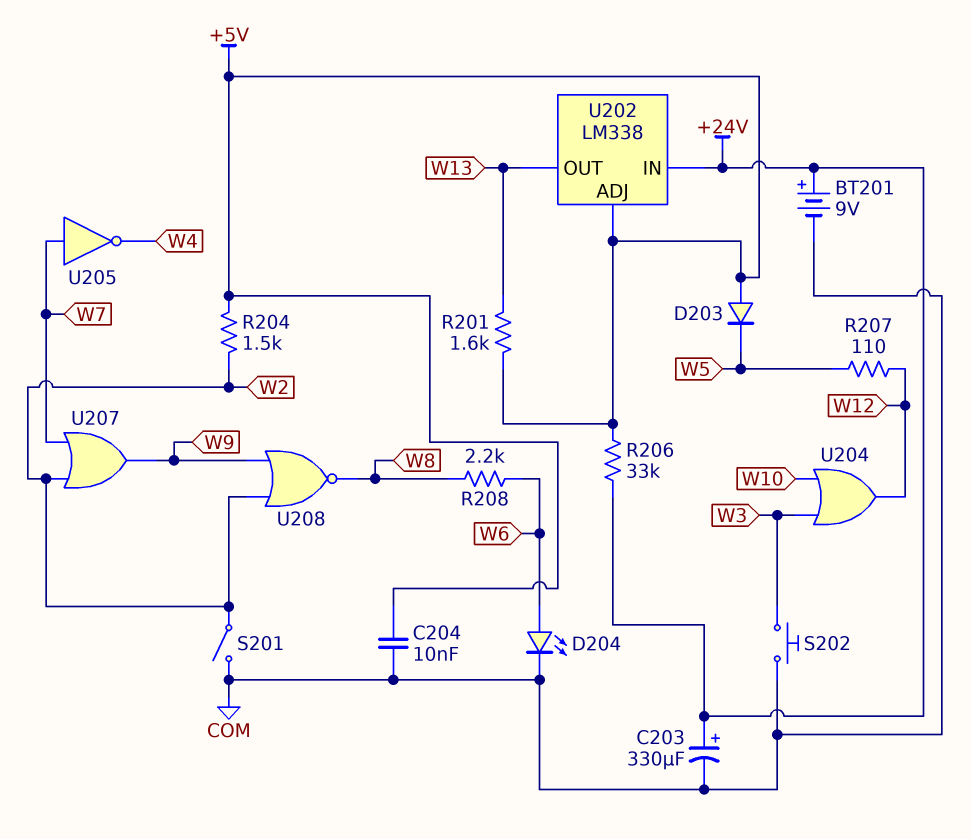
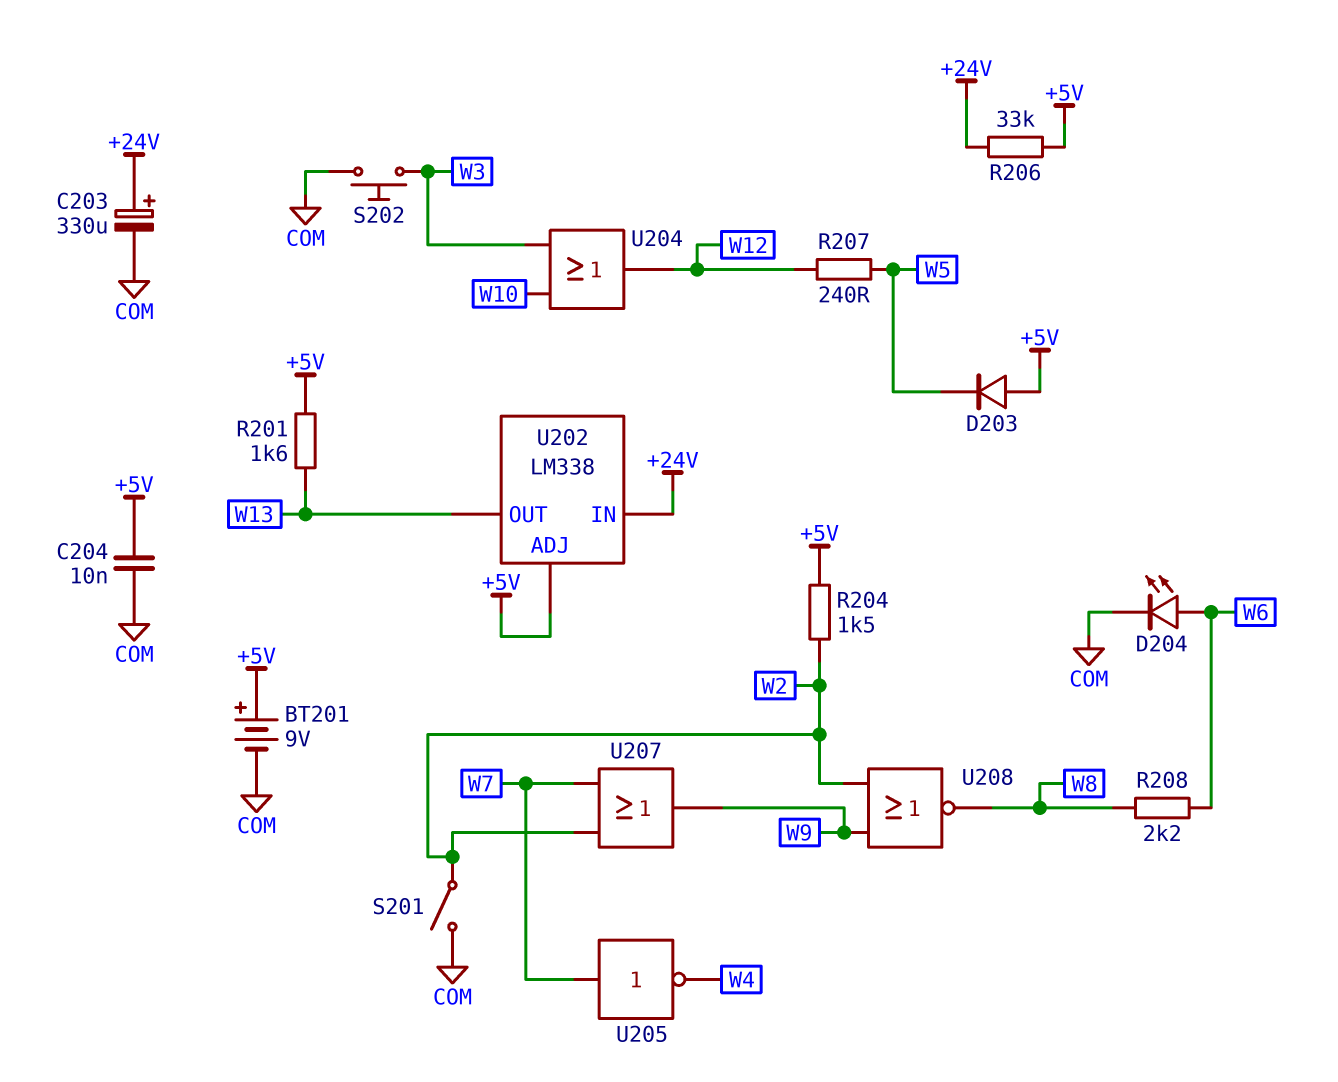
BT201: 9V (plus +24V, minus COM) -> 9V (plus +5V, minus COM)
R207: 110 (W5, W12) -> 240 (W5, W12)

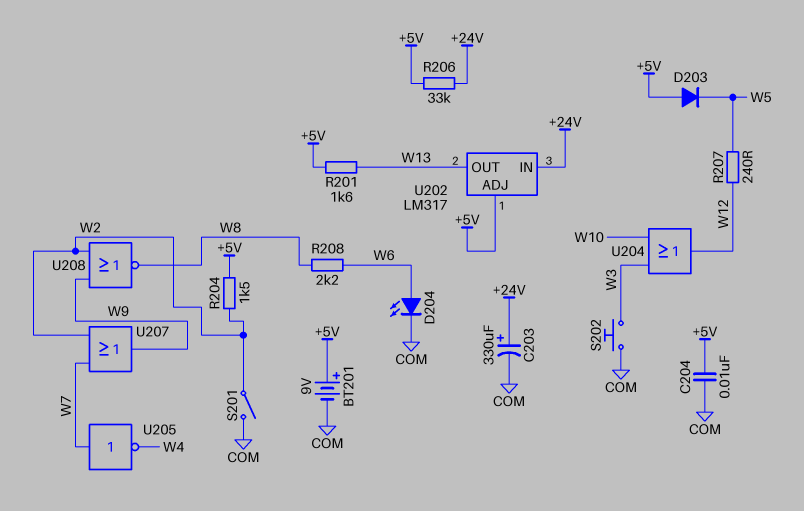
U202: LM338 -> LM317

